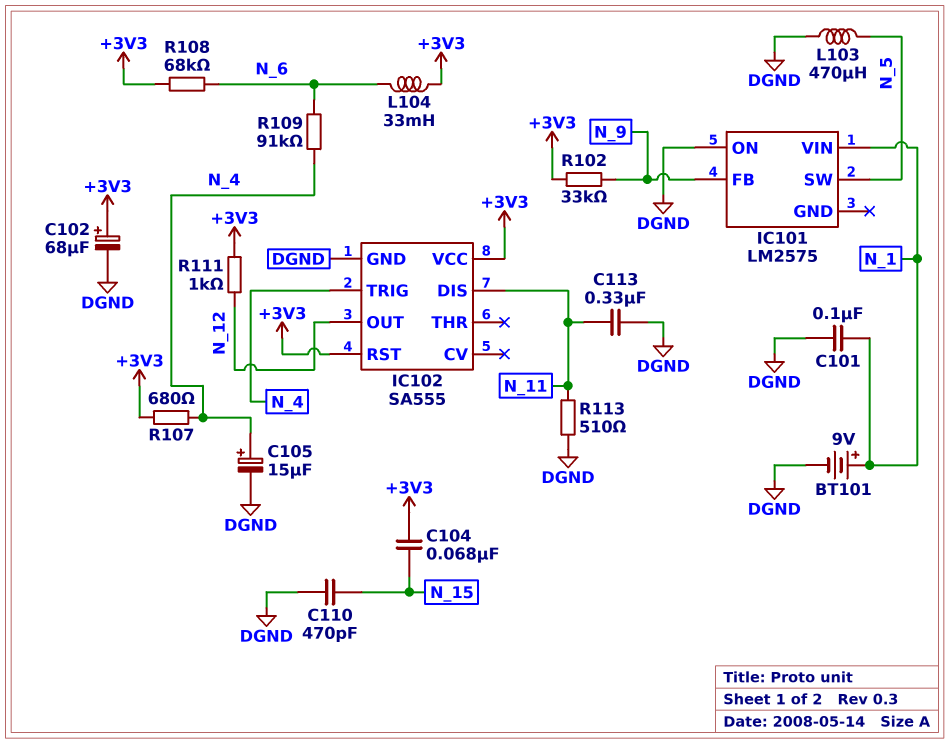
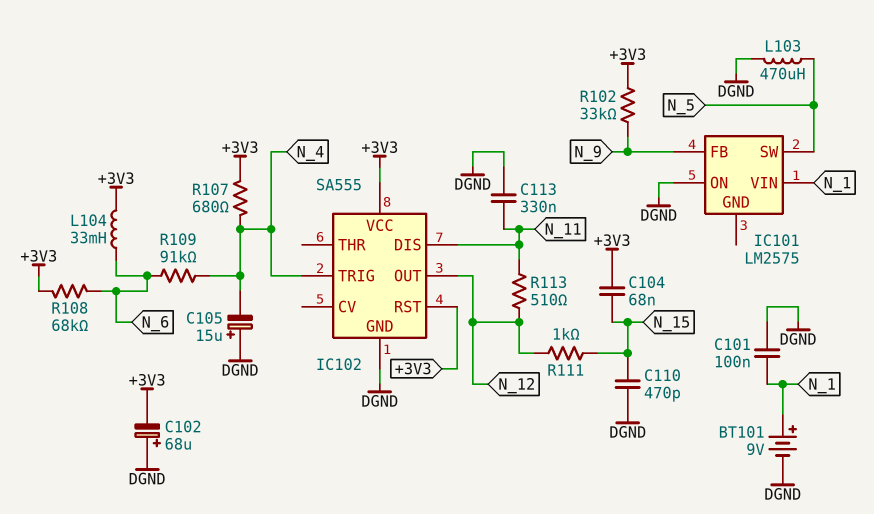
C102: 68uF (plus +3V3, minus DGND) -> 68uF (plus DGND, minus +3V3)
C105: 15uF (plus N_4, minus DGND) -> 15uF (plus DGND, minus N_4)
R111: 1k (+3V3, N_12) -> 1k (N_12, N_15)
R113: 510 (DGND, N_11) -> 510 (N_11, N_12)

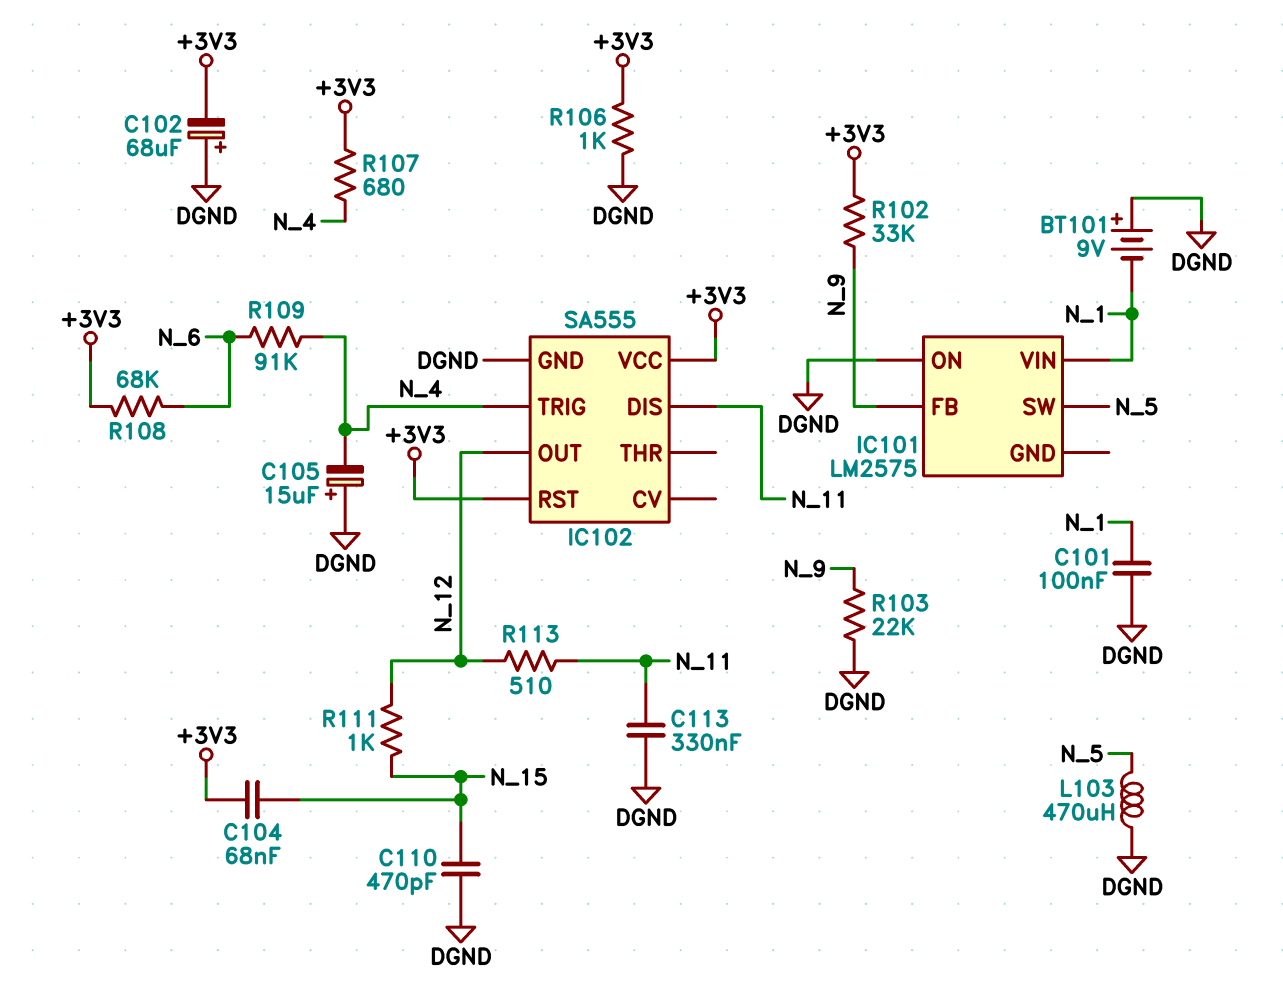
BT101: 9V (plus N_1, minus DGND) -> 9V (plus DGND, minus N_1)
L104: 33mH (+3V3, N_6) -> none
R103: none -> 22k (DGND, N_9)
R106: none -> 1k (+3V3, DGND)

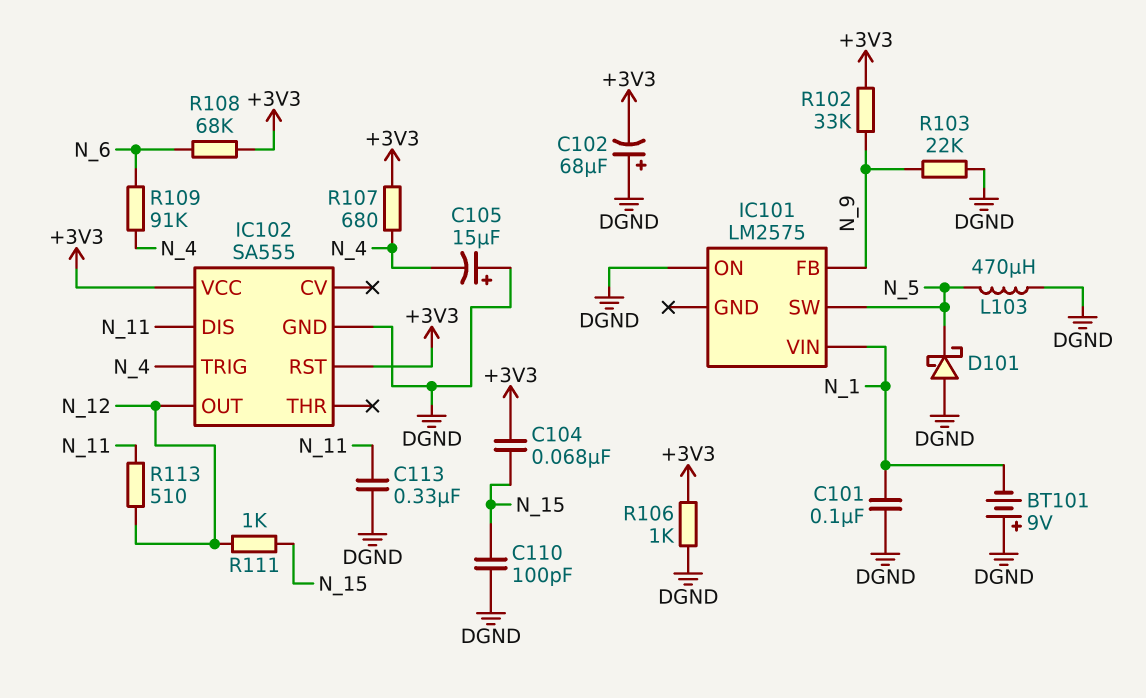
C110: 470pF (DGND, N_15) -> 100pF (DGND, N_15)
D101: none -> schottky (A DGND, K N_5)

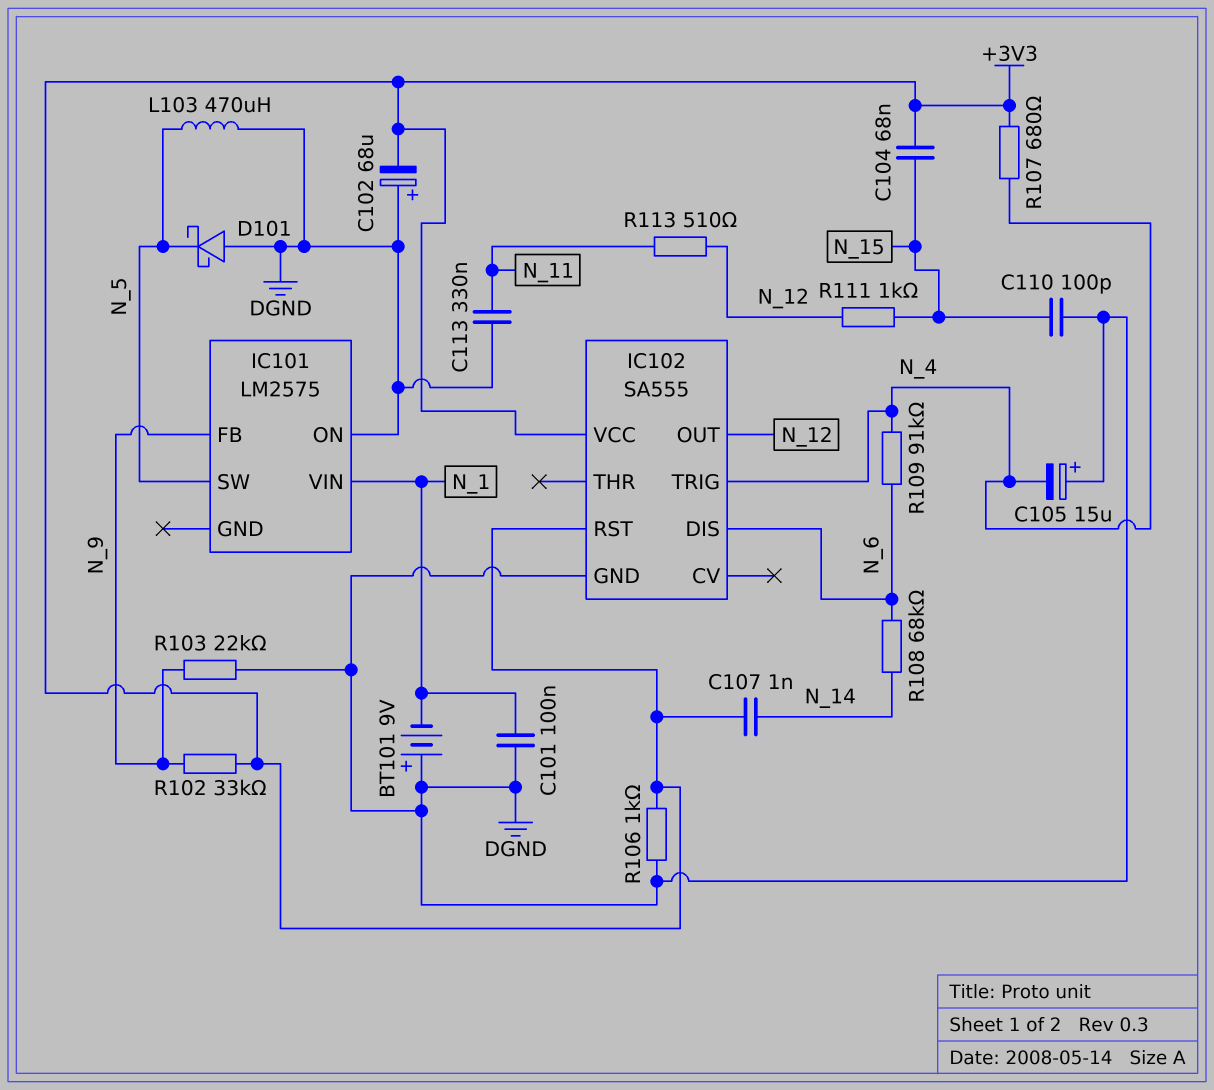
C107: none -> 1nF (+3V3, N_14)
IC102 pin DIS: N_11 -> N_6
R108: 68k (+3V3, N_6) -> 68k (N_6, N_14)

